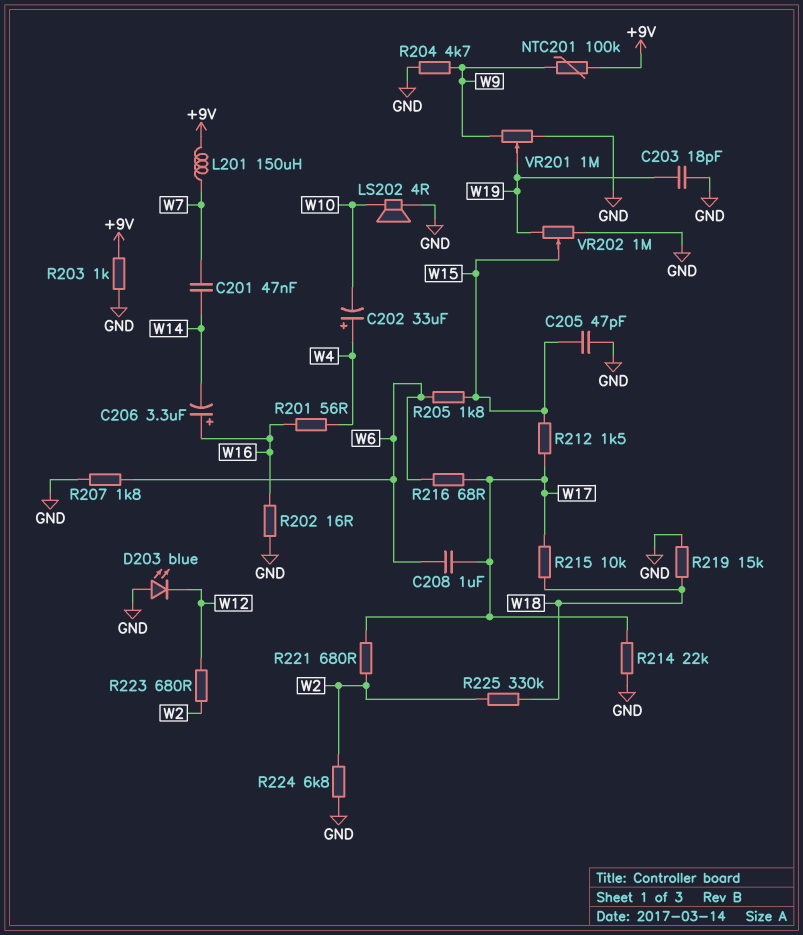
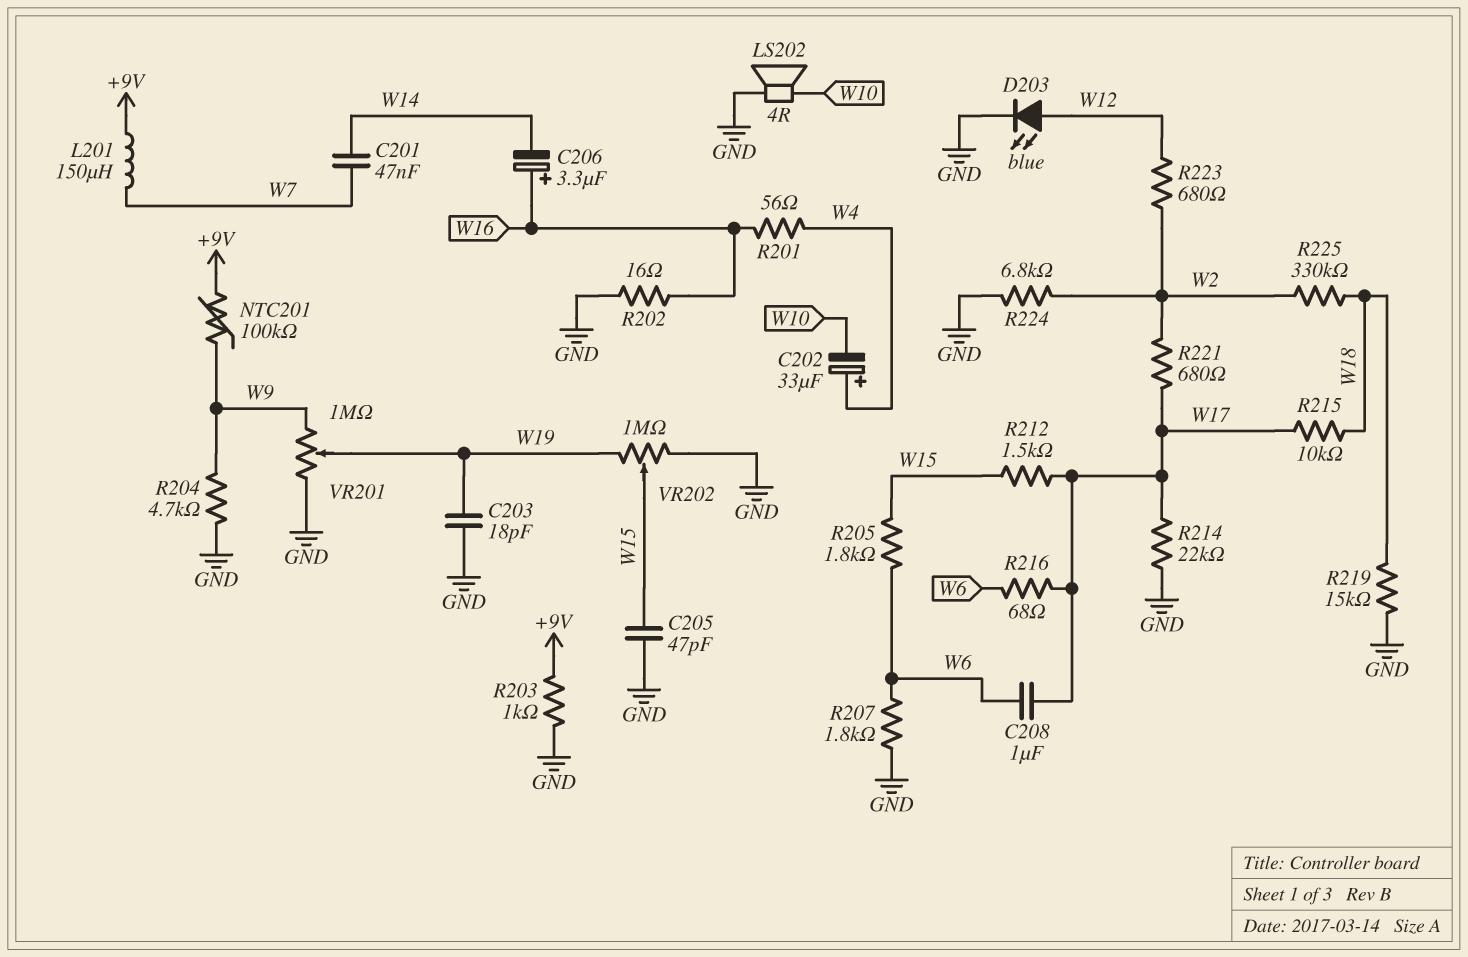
D203: LED blue (A GND, K W12) -> LED blue (A W12, K GND)

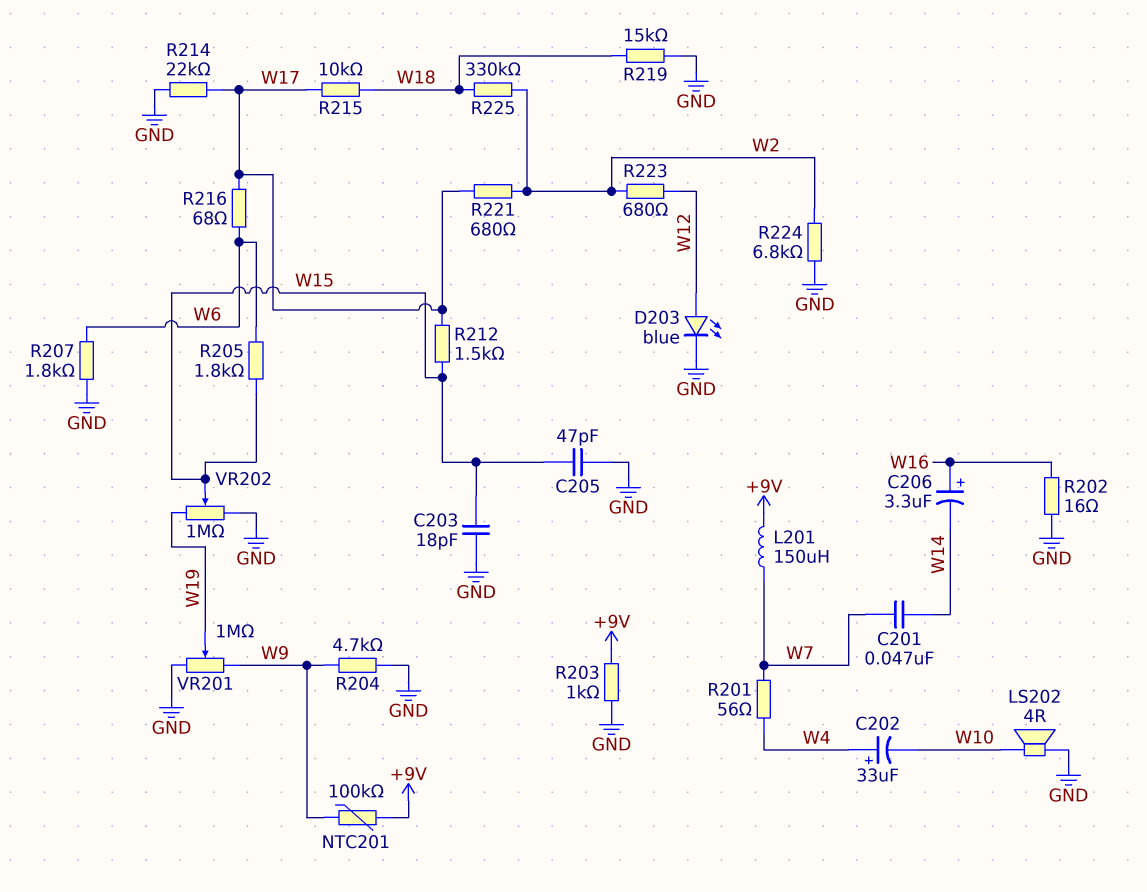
C203: 18pF (GND, W19) -> 18pF (GND, W15)
C208: 1uF (W6, W17) -> none
R201: 56 (W4, W16) -> 56 (W4, W7)

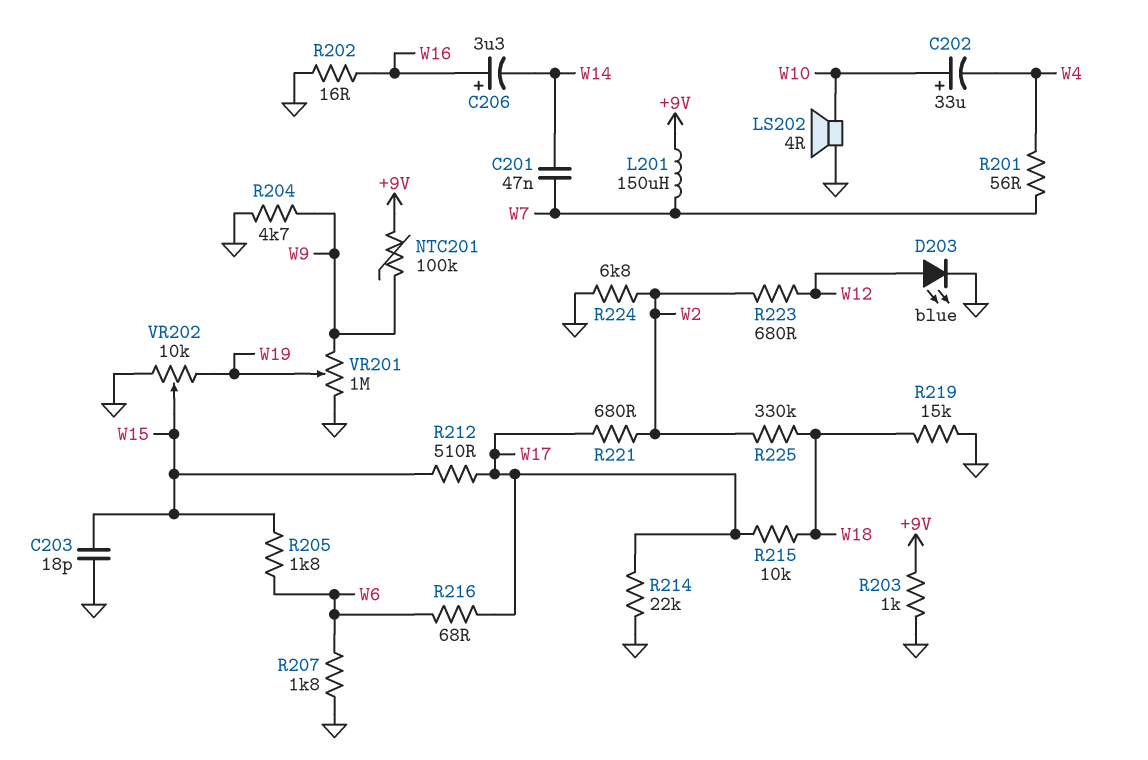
C202: 33uF (plus W4, minus W10) -> 33uF (plus W10, minus W4)
C205: 47pF (GND, W15) -> none
R212: 1.5k (W15, W17) -> 510 (W15, W17)
VR202: 1M (GND, W19, wiper W15) -> 10k (GND, W19, wiper W15)

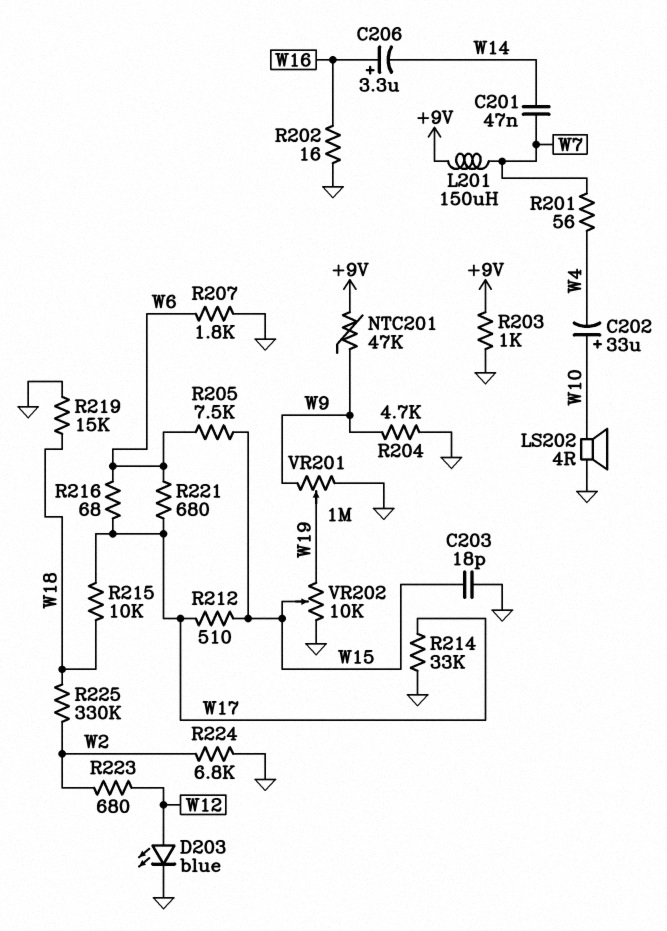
NTC201: 100k (+9V, W9) -> 47k (+9V, W9)
R205: 1.8k (W6, W15) -> 7.5k (W6, W15)
R214: 22k (GND, W17) -> 33k (GND, W17)
R221: 680 (W2, W17) -> 680 (W6, W17)

